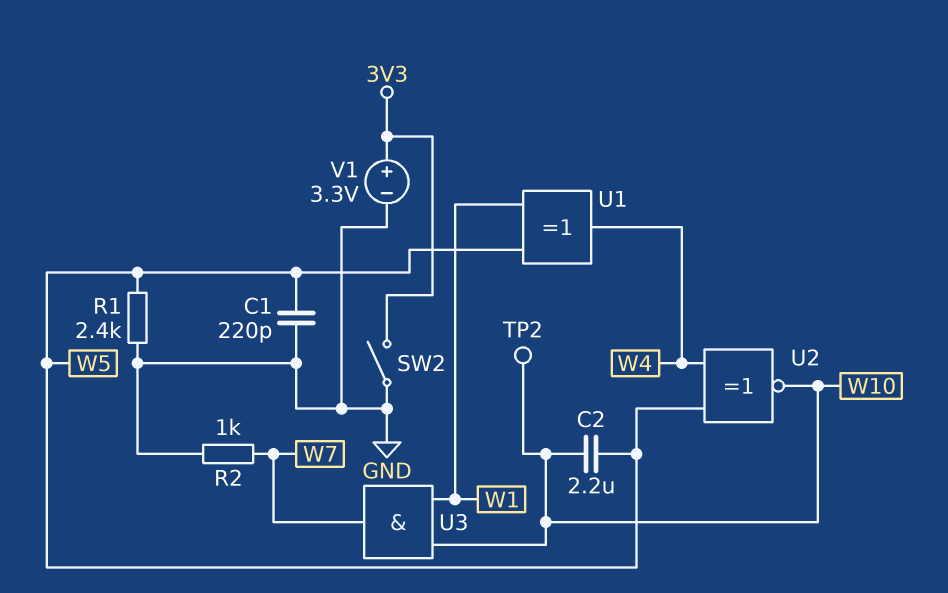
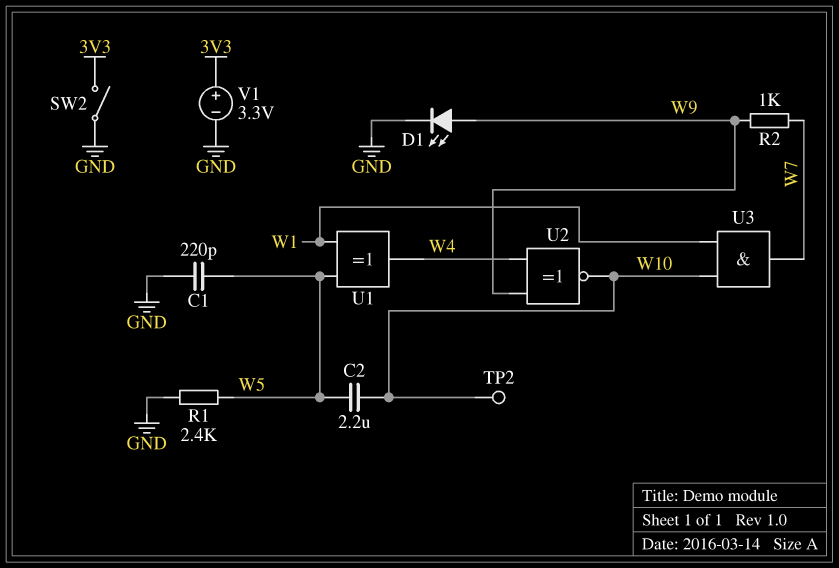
D1: none -> LED (A W9, K GND)
R2: 1k (GND, W7) -> 1k (W7, W9)
U2: XNOR (in W4, in W5, out W10) -> XNOR (in W4, in W9, out W10)

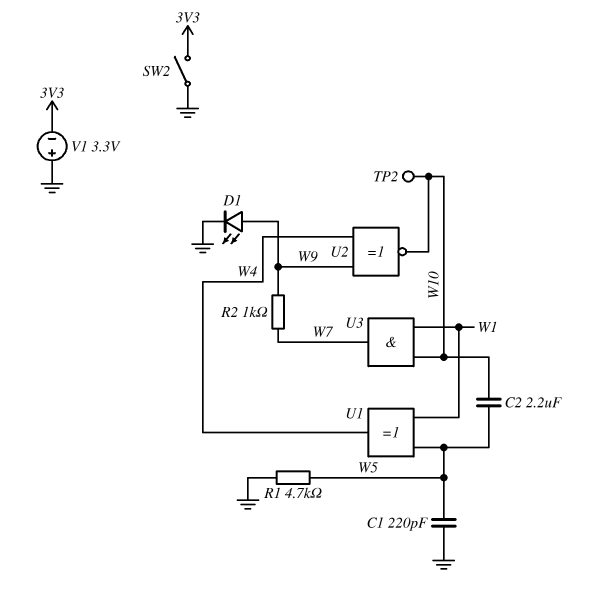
R1: 2.4k (GND, W5) -> 4.7k (GND, W5)
V1: 3.3V (plus 3V3, minus GND) -> 3.3V (plus GND, minus 3V3)

